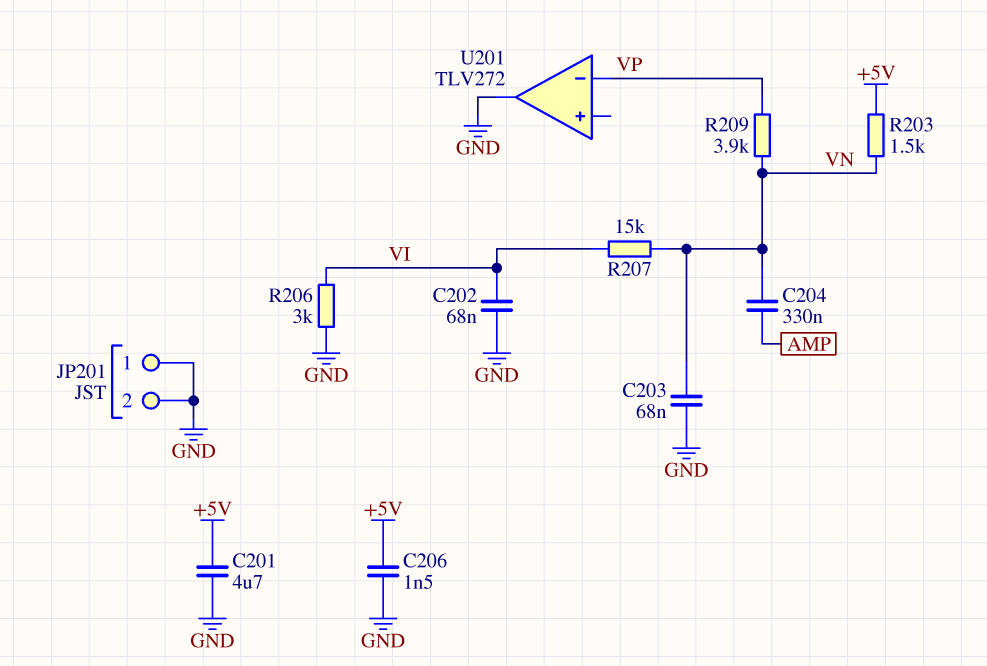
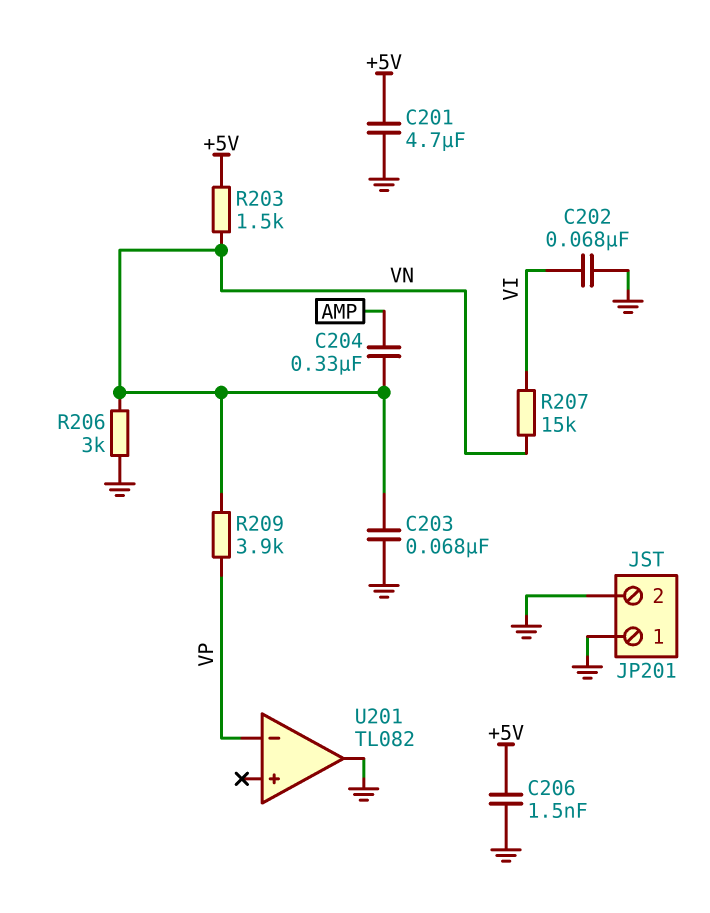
R206: 3k (GND, VI) -> 3k (GND, VN)
U201: TLV272 -> TL082

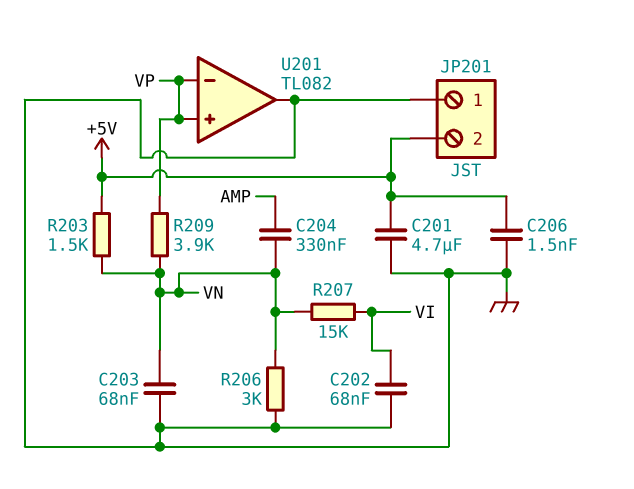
JP201 pin 2: GND -> +5V
U201 pin in+: none -> VP

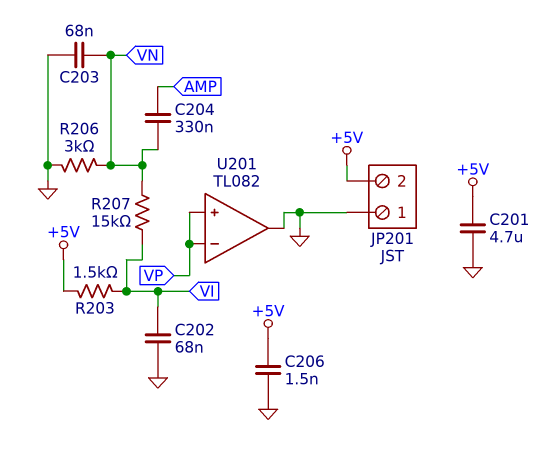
R203: 1.5k (+5V, VN) -> 1.5k (+5V, VI)
R209: 3.9k (VN, VP) -> none

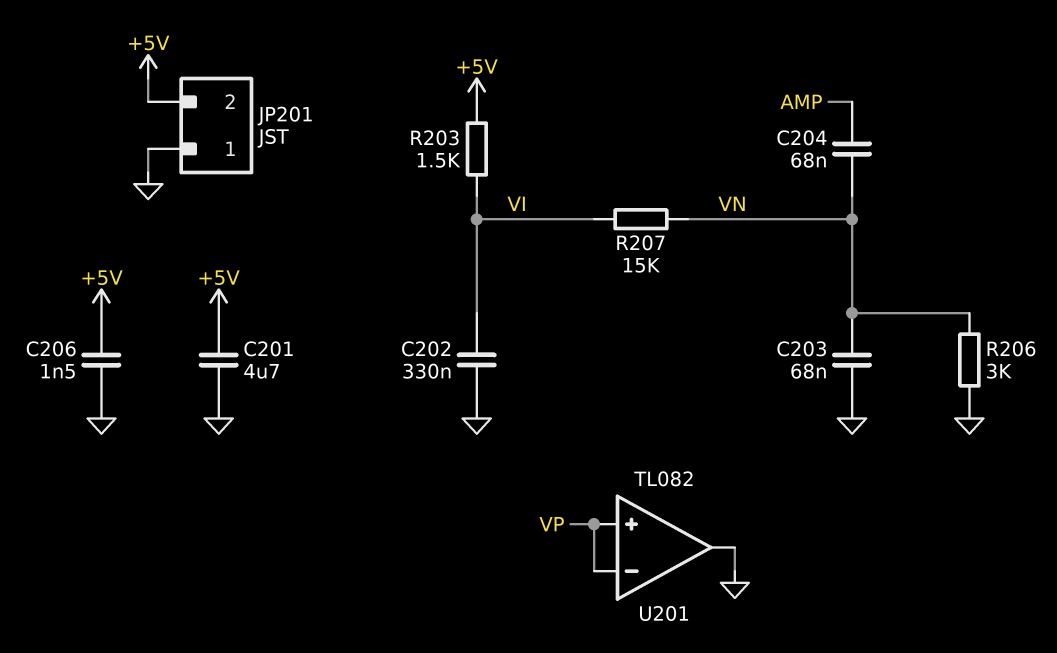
C202: 68nF (GND, VI) -> 330nF (GND, VI)
C204: 330nF (AMP, VN) -> 68nF (AMP, VN)

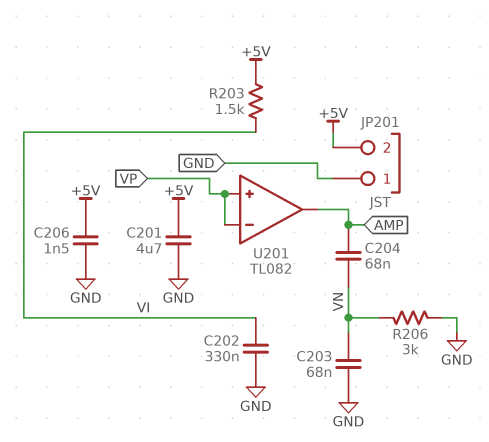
R207: 15k (VI, VN) -> none
U201 pin out: GND -> AMP

